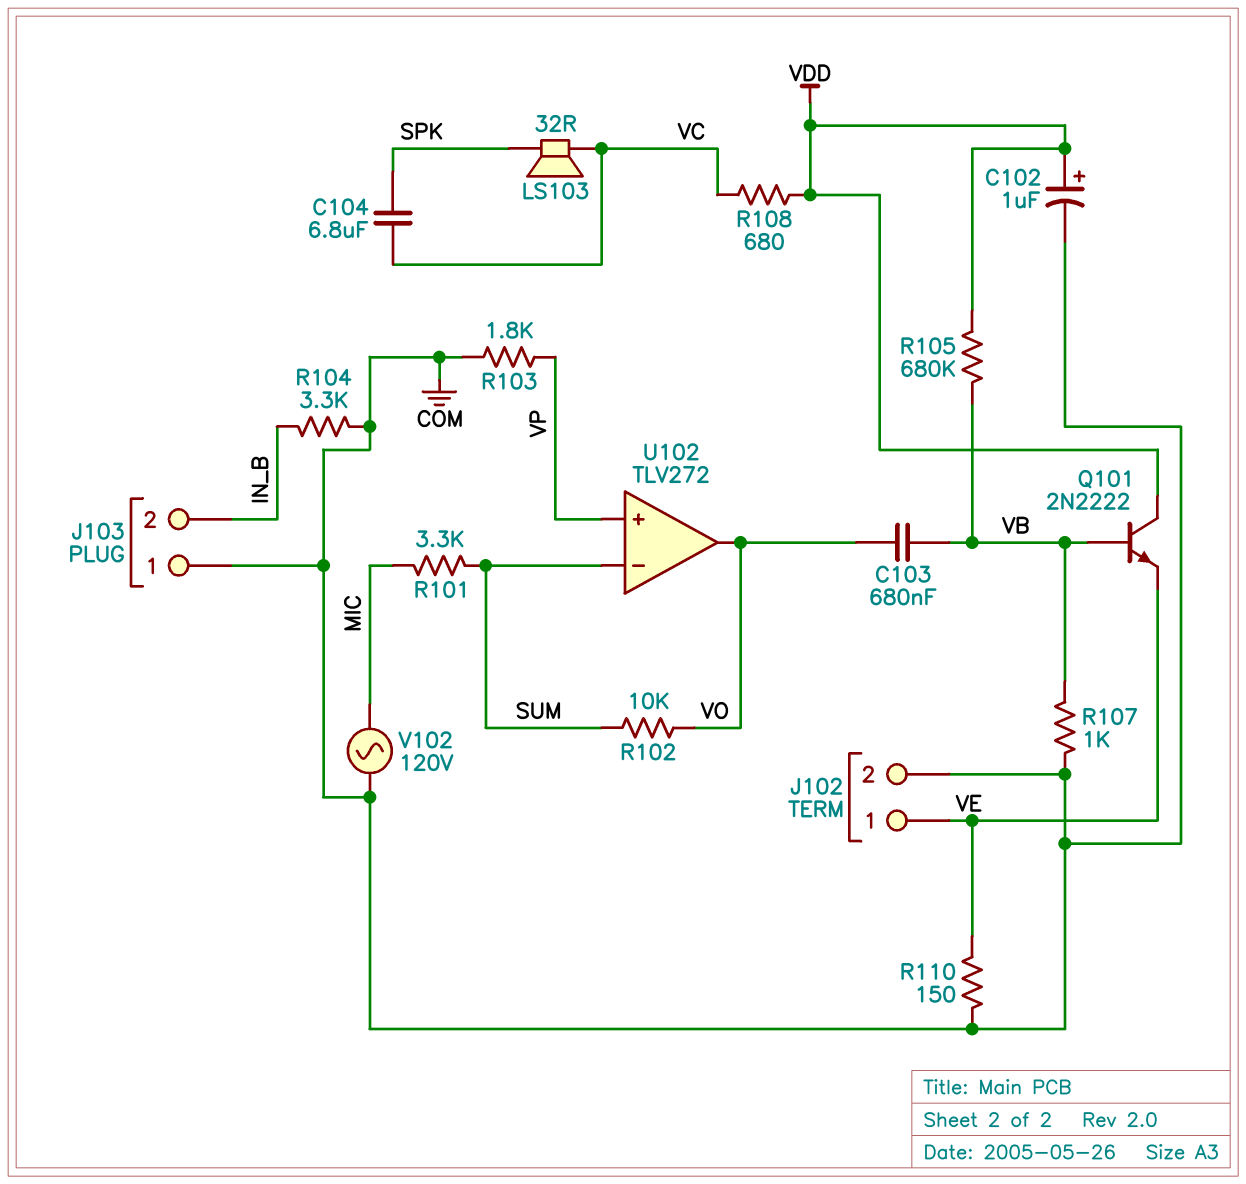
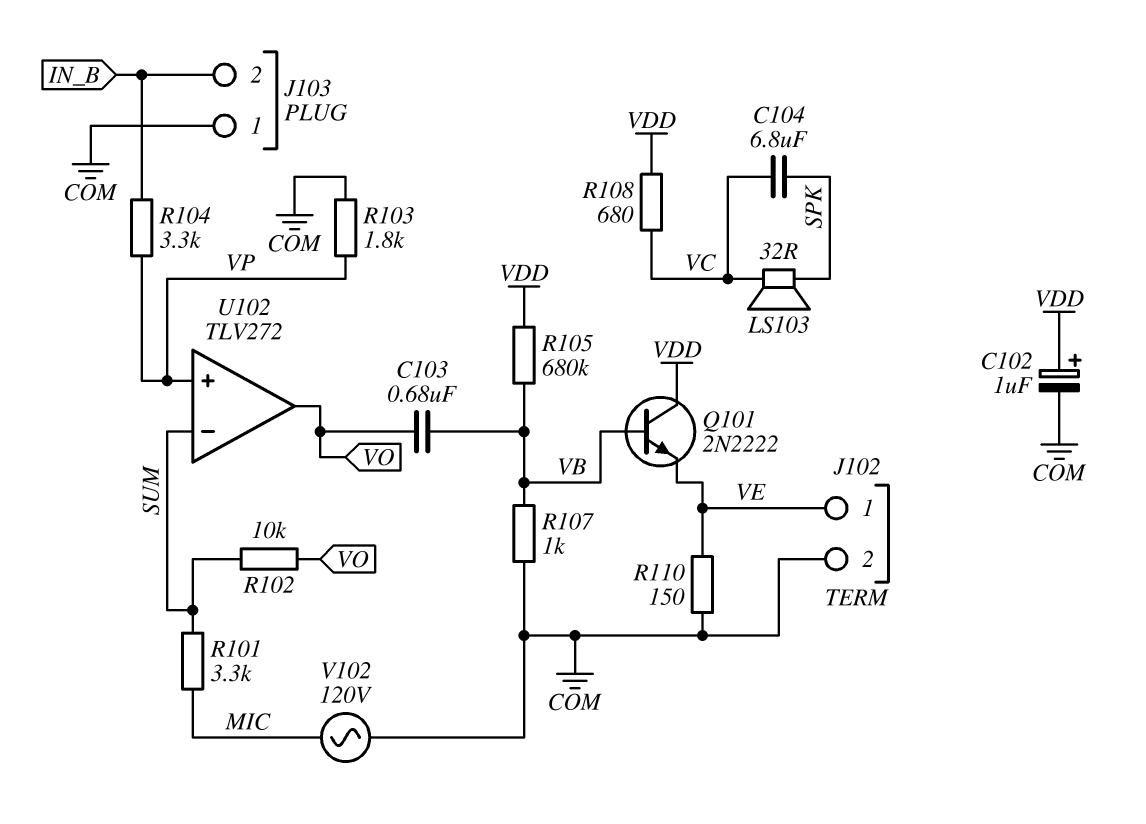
R104: 3.3k (COM, IN_B) -> 3.3k (IN_B, VP)

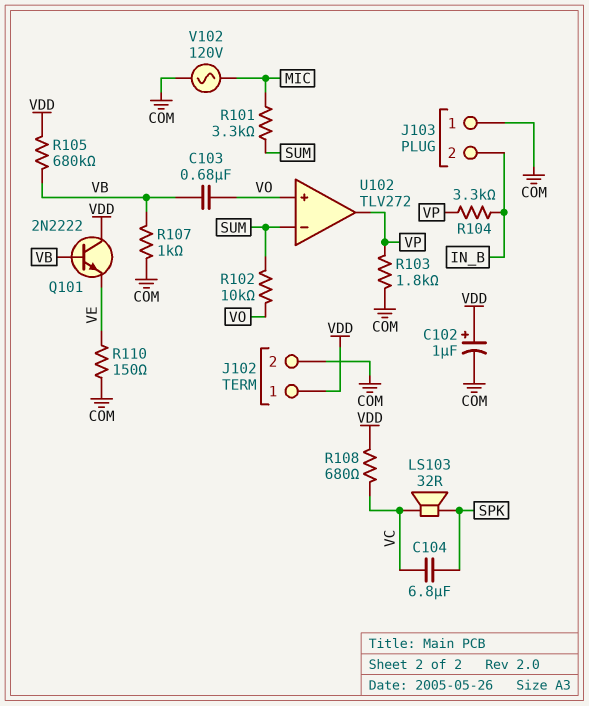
J102 pin 1: VE -> VDD
U102 pin in+: VP -> VO
U102 pin out: VO -> VP

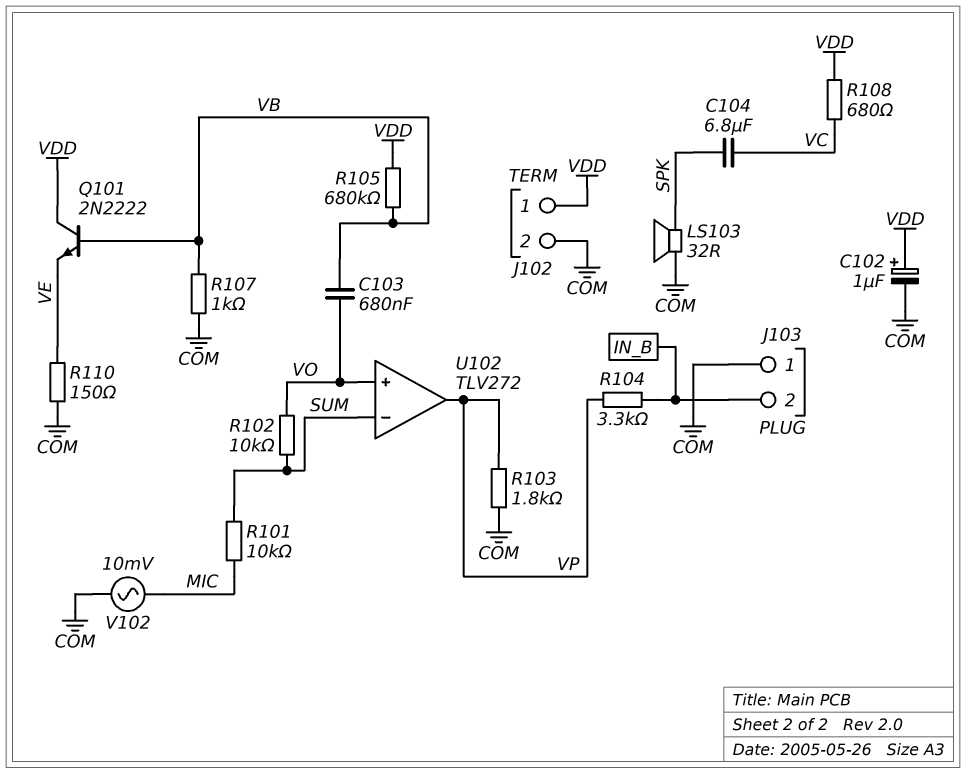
LS103: speaker 32R (SPK, VC) -> speaker 32R (COM, SPK)
R101: 3.3k (MIC, SUM) -> 10k (MIC, SUM)
V102: AC 120V (COM, MIC) -> AC 10mV (COM, MIC)

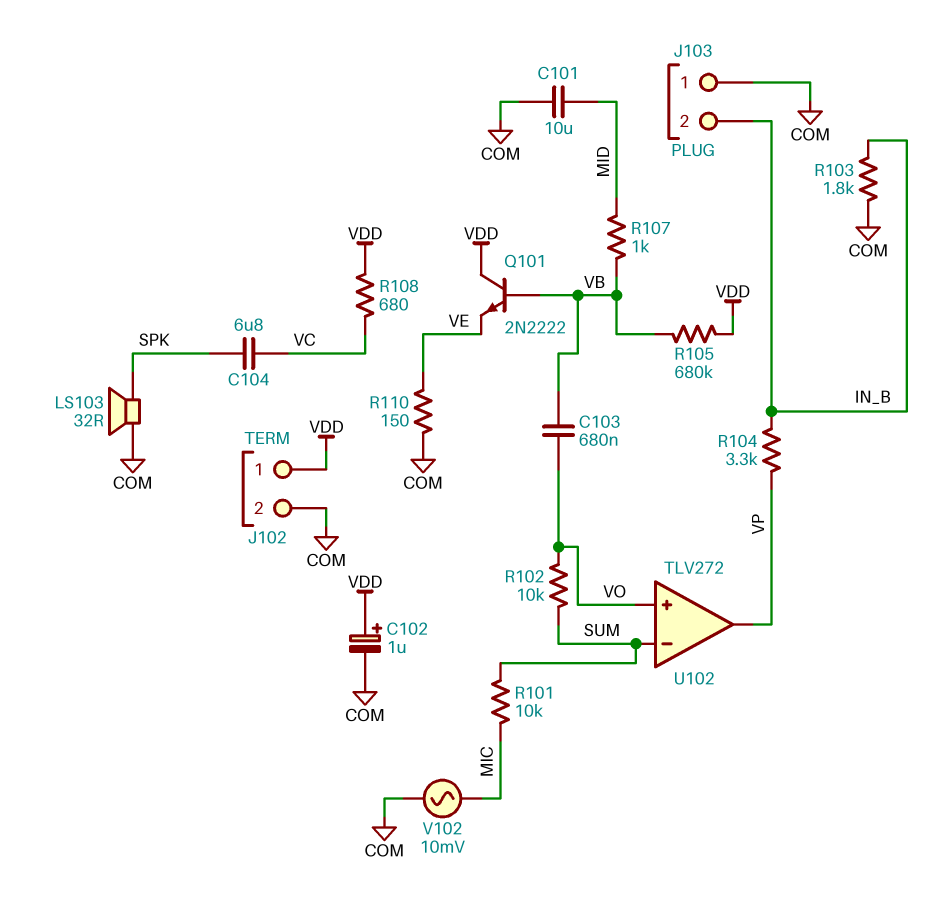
C101: none -> 10uF (COM, MID)
R103: 1.8k (COM, VP) -> 1.8k (COM, IN_B)
R107: 1k (COM, VB) -> 1k (MID, VB)

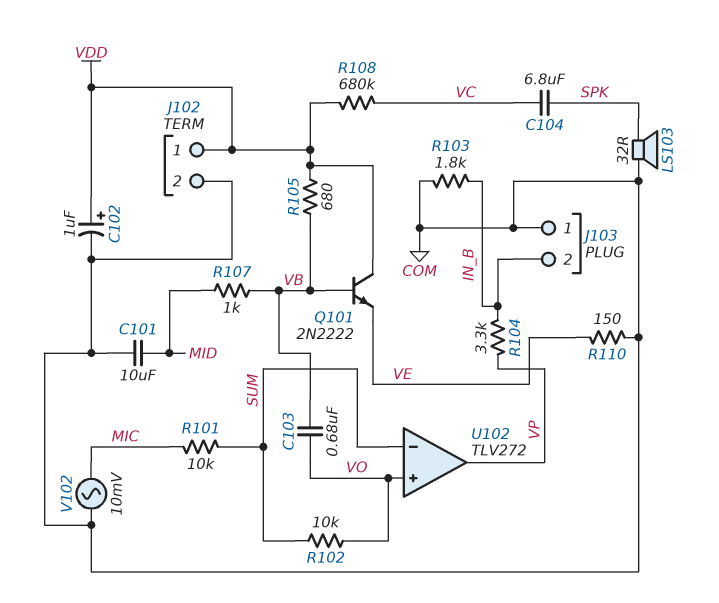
R105: 680k (VB, VDD) -> 680 (VB, VDD)
R108: 680 (VC, VDD) -> 680k (VC, VDD)

